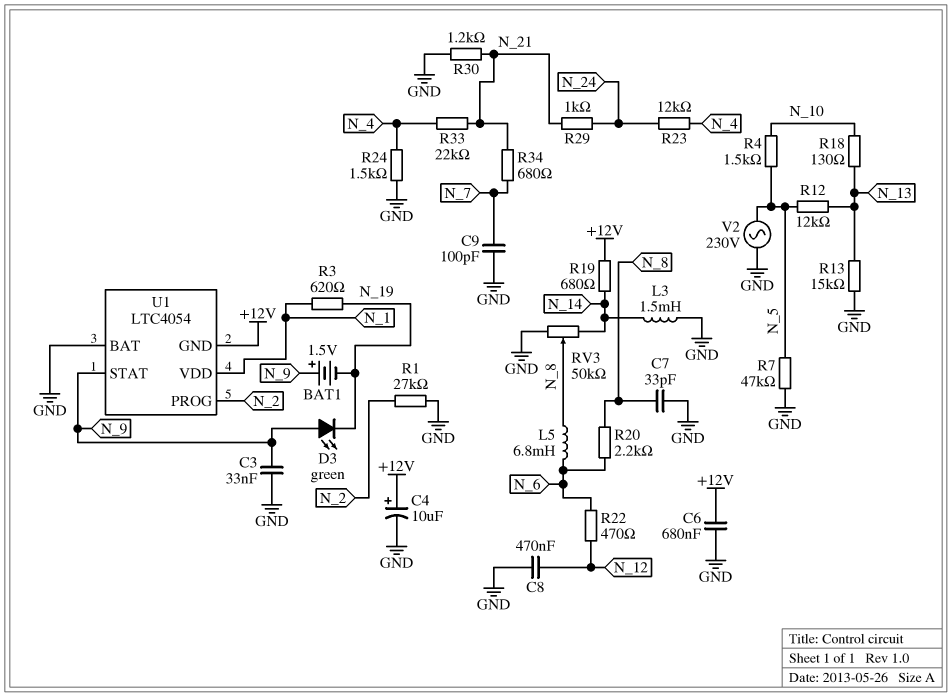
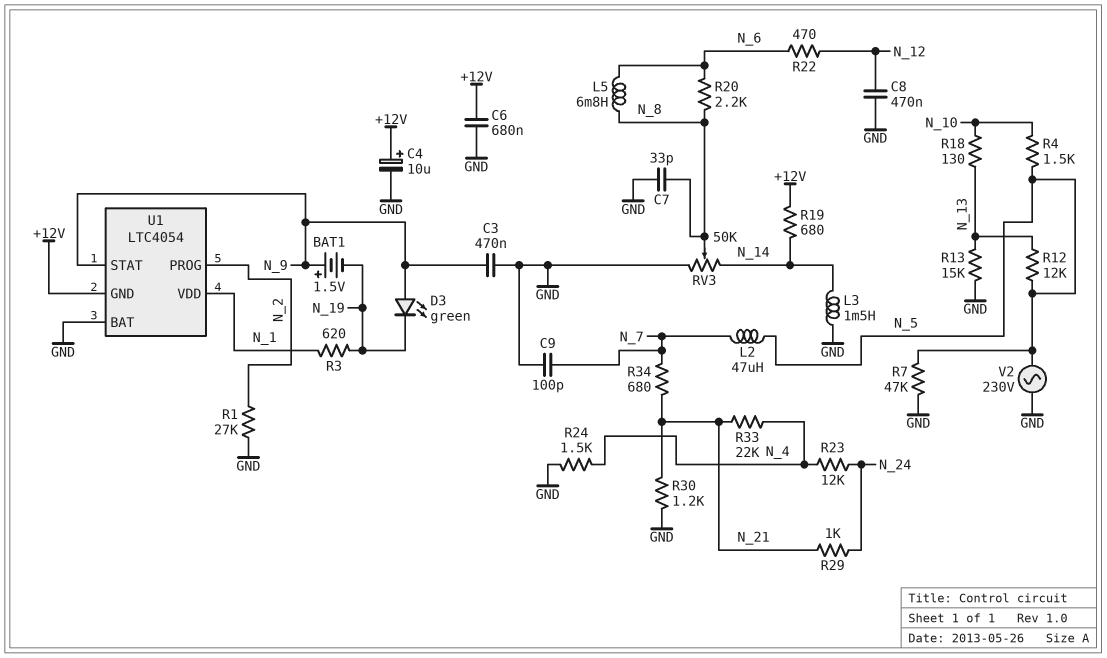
C3: 33nF (GND, N_9) -> 470nF (GND, N_9)
L2: none -> 47uH (N_5, N_7)

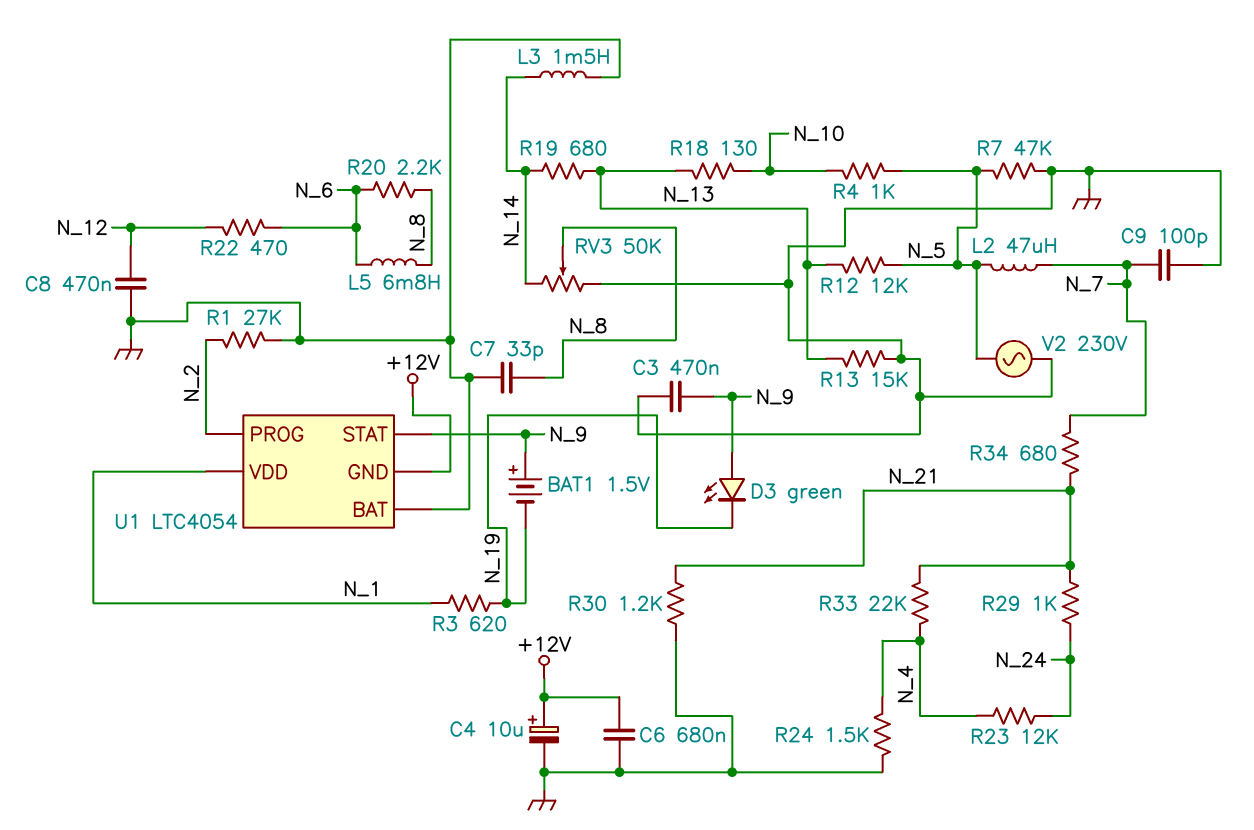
R4: 1.5k (N_5, N_10) -> 1k (N_5, N_10)
R19: 680 (+12V, N_14) -> 680 (N_13, N_14)

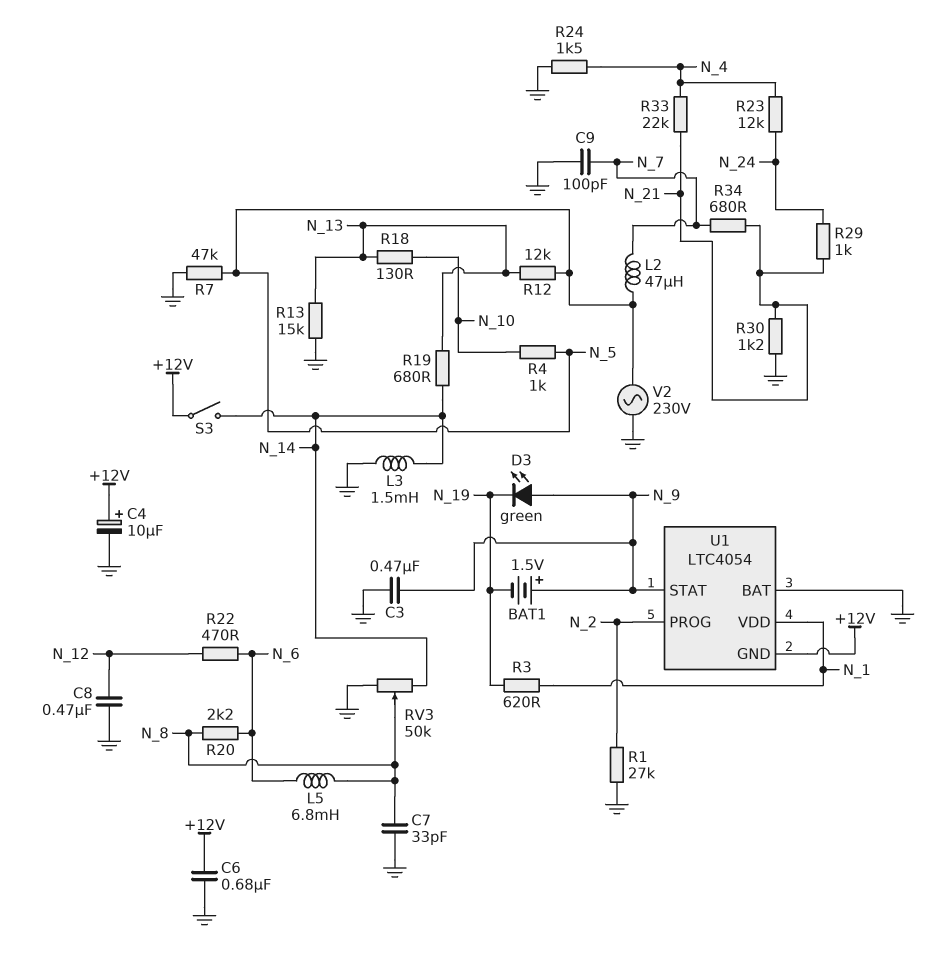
S3: none -> switch (+12V, N_14)

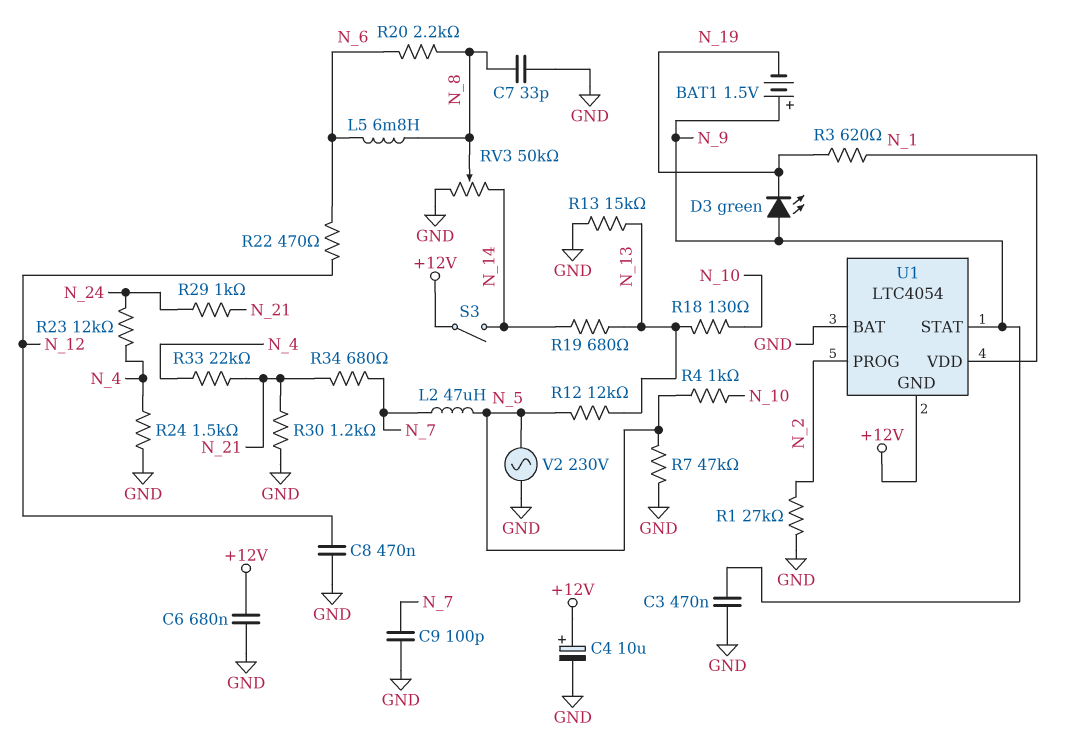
L3: 1.5mH (GND, N_14) -> none

